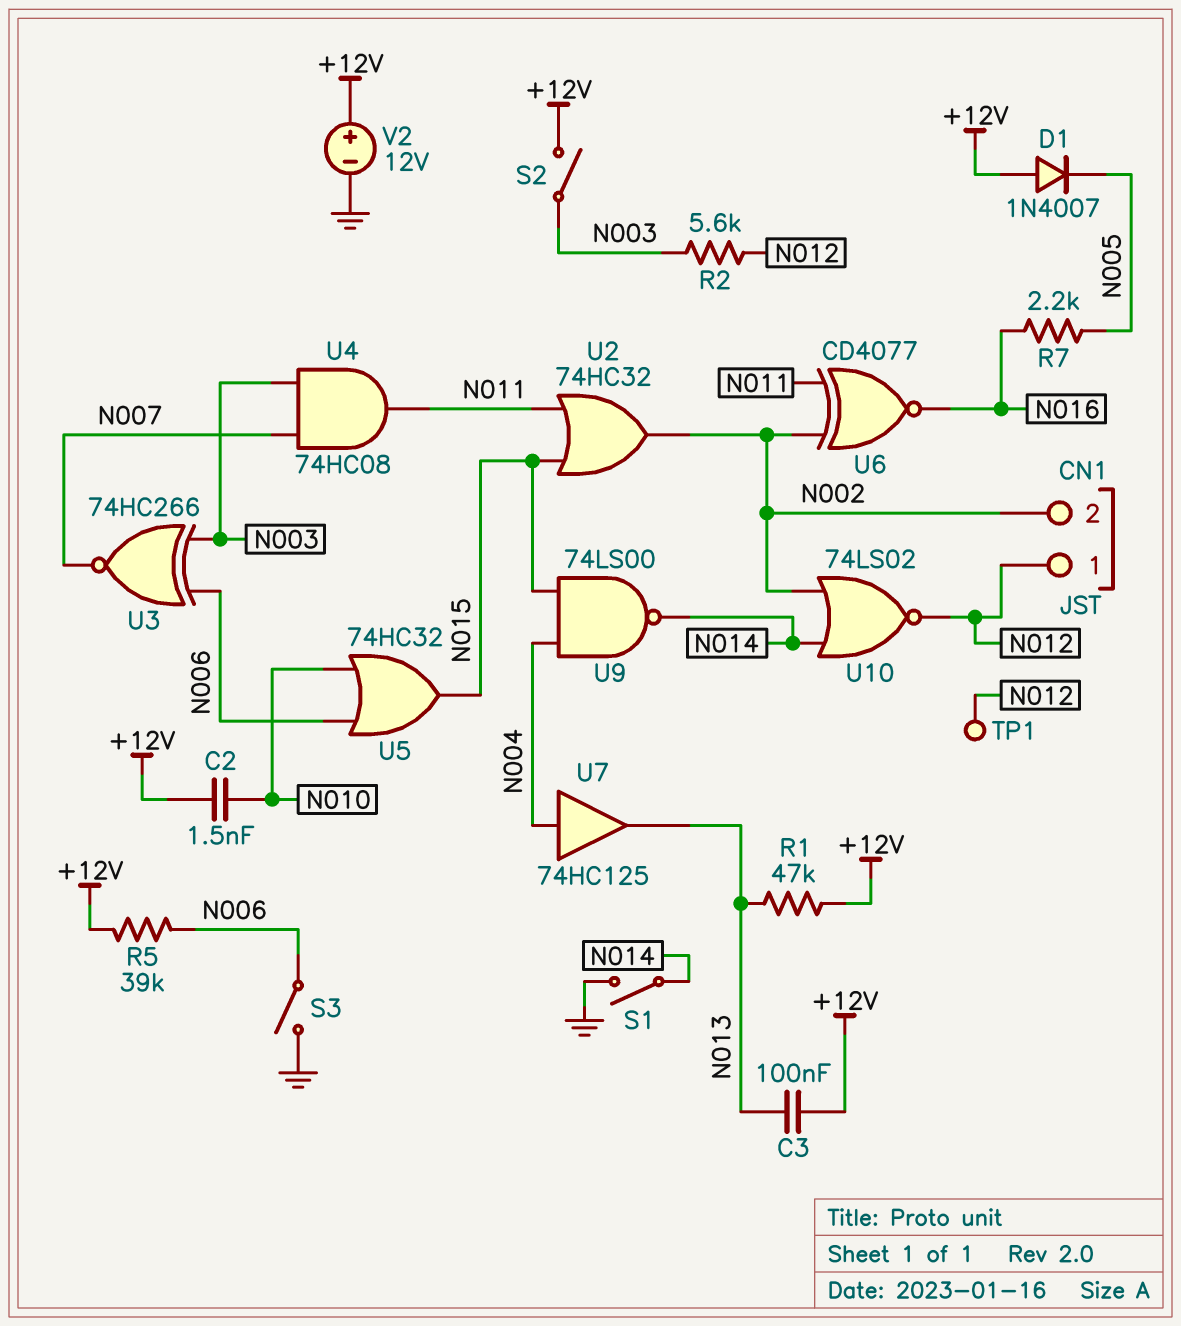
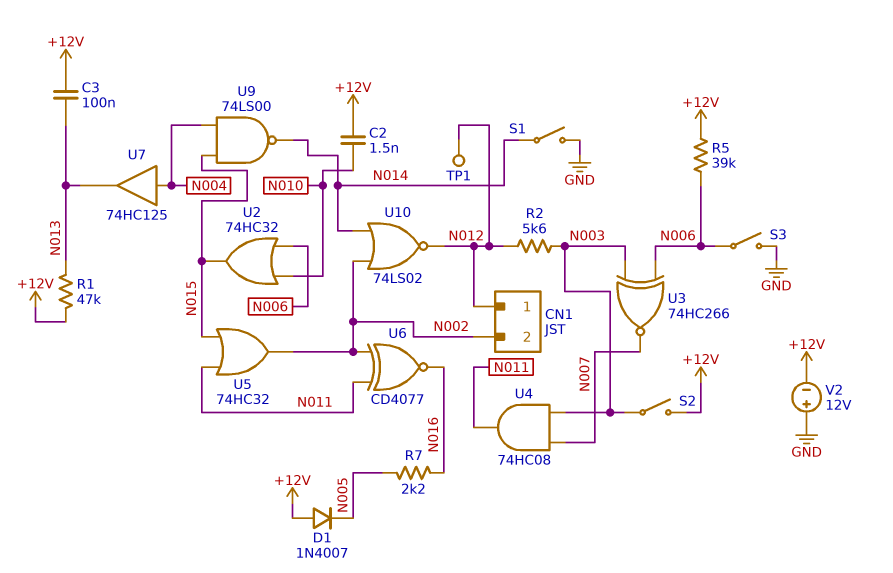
U2: OR 74HC32 (in N011, in N015, out N002) -> OR 74HC32 (in N006, in N010, out N015)
U5: OR 74HC32 (in N006, in N010, out N015) -> OR 74HC32 (in N011, in N015, out N002)
V2: 12V (plus +12V, minus GND) -> 12V (plus GND, minus +12V)

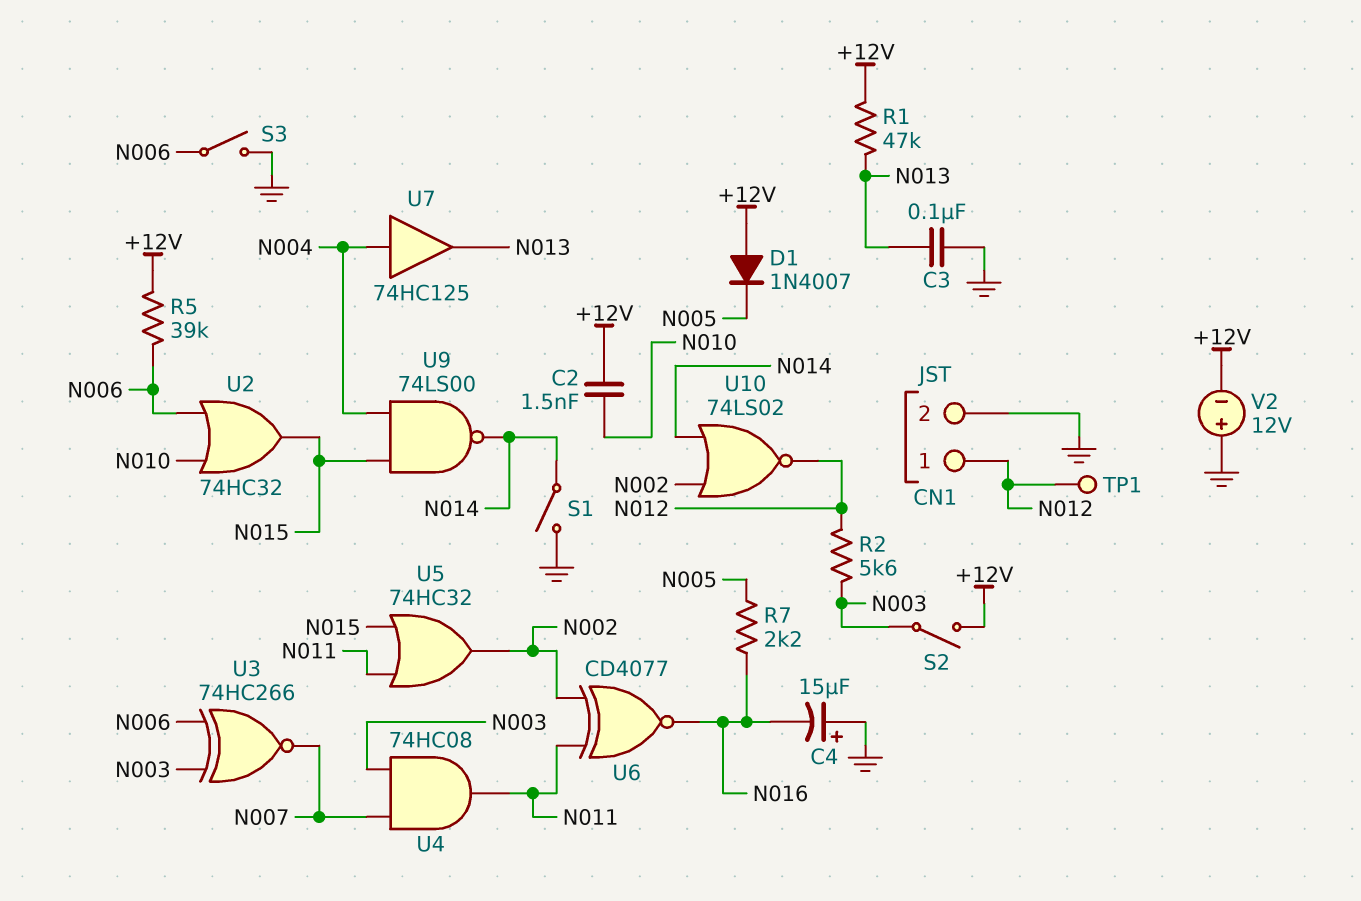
C3: 100nF (+12V, N013) -> 100nF (GND, N013)
C4: none -> 15uF (plus GND, minus N016)
CN1 pin 2: N002 -> GND

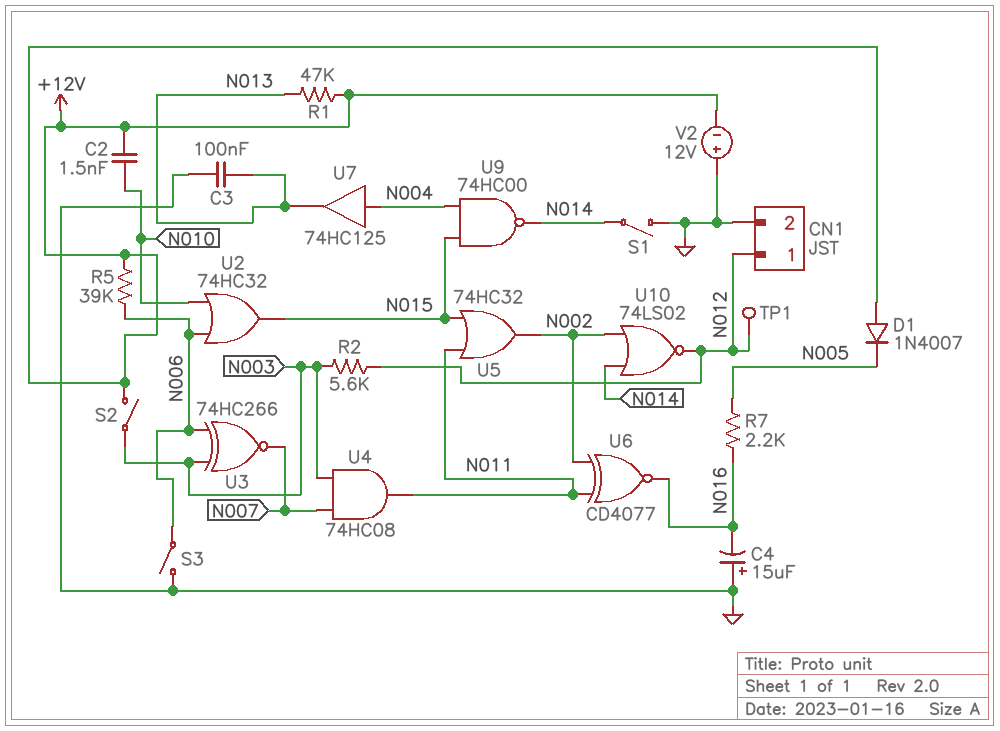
U9: NAND 74LS00 (in N004, in N015, out N014) -> NAND 74HC00 (in N004, in N015, out N014)

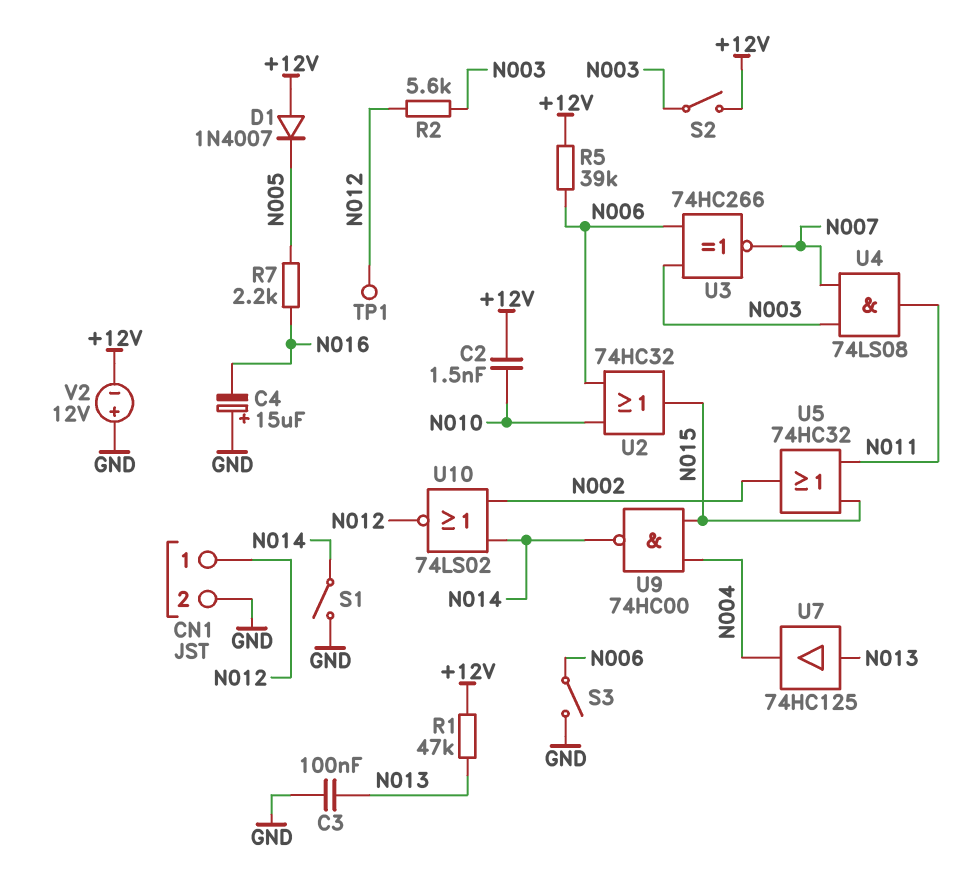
U4: AND 74HC08 (in N003, in N007, out N011) -> AND 74LS08 (in N003, in N007, out N011)
U6: XNOR CD4077 (in N002, in N011, out N016) -> none
U7: buffer 74HC125 (in N004, out N013) -> buffer 74HC125 (in N013, out N004)

